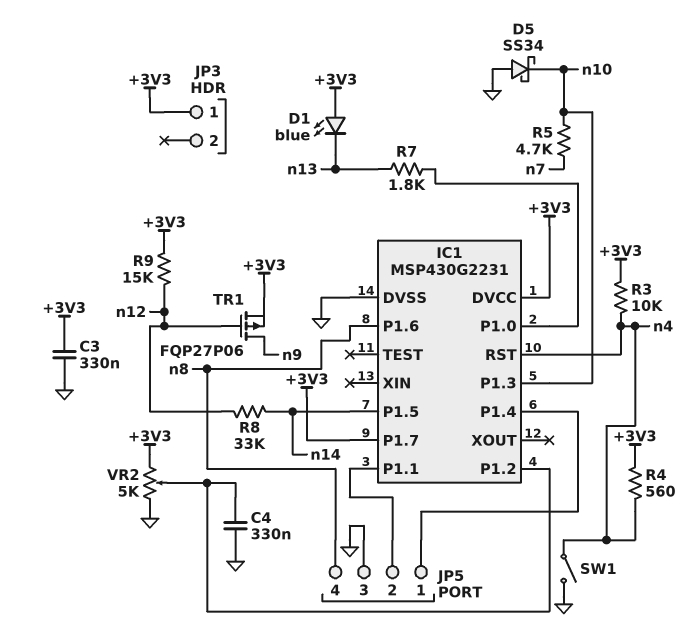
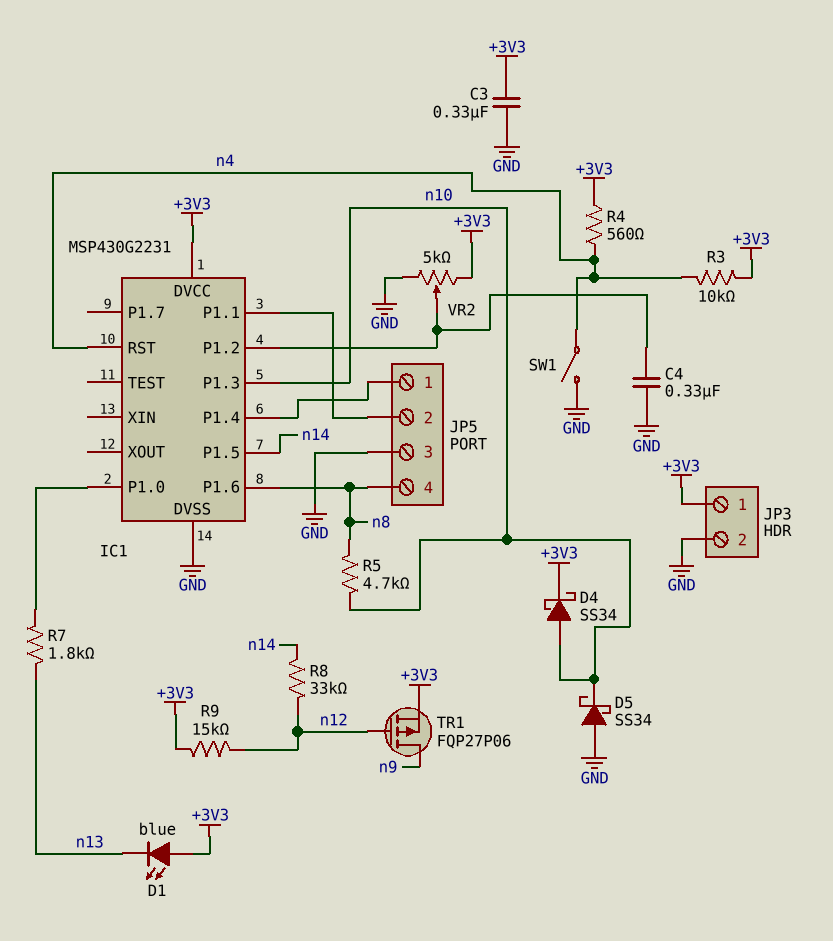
D4: none -> schottky SS34 (A n10, K +3V3)
IC1 pin P1.7: +3V3 -> none
JP3 pin 2: none -> GND
R5: 4.7k (n7, n10) -> 4.7k (n8, n10)

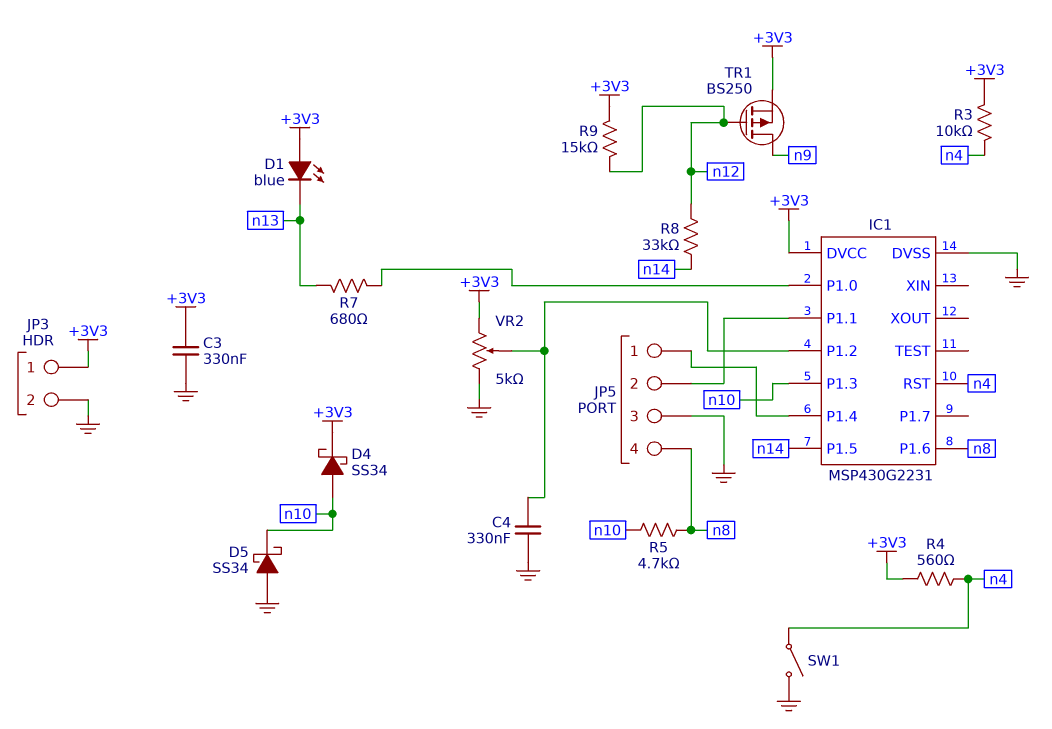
R7: 1.8k (IC1/P1.0, n13) -> 680 (IC1/P1.0, n13)
TR1: PMOS FQP27P06 (G n12, D n9, S +3V3) -> PMOS BS250 (G n12, D n9, S +3V3)

